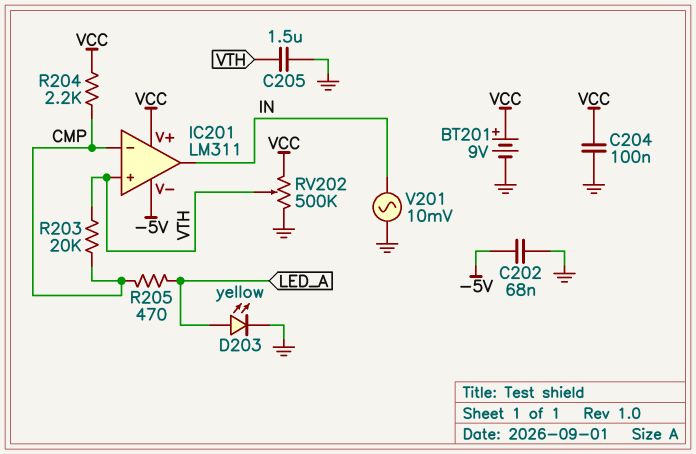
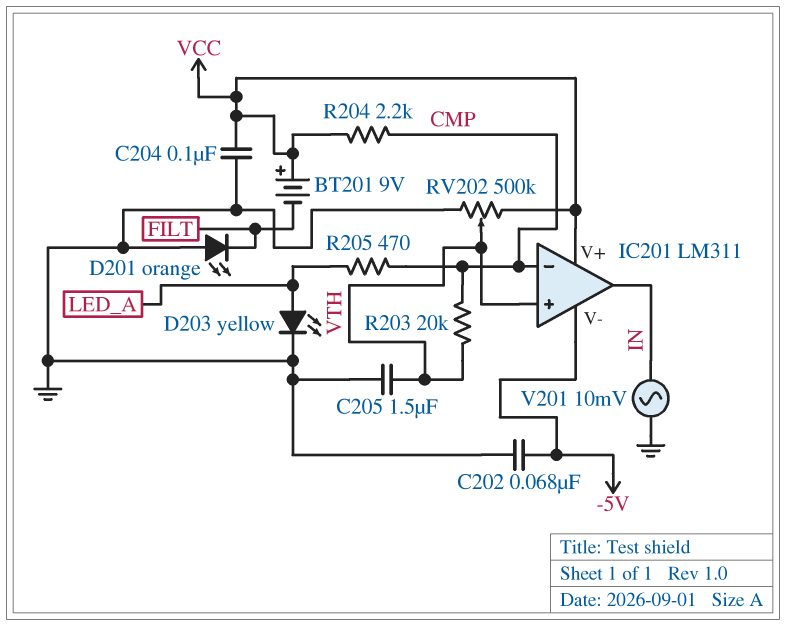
BT201: 9V (plus VCC, minus GND) -> 9V (plus VCC, minus FILT)
D201: none -> LED orange (A GND, K FILT)

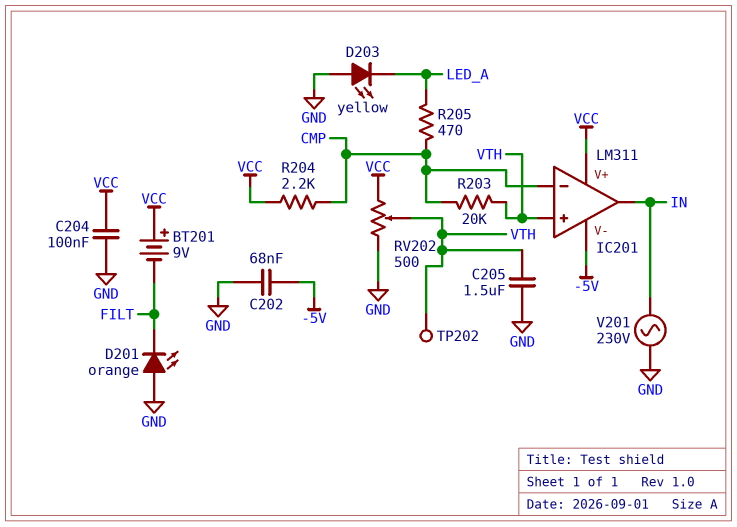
D203: LED yellow (A LED_A, K GND) -> LED yellow (A GND, K LED_A)
RV202: 500k (GND, VCC, wiper VTH) -> 500 (GND, VCC, wiper VTH)
TP202: none -> test point (VTH)
V201: AC 10mV (GND, IN) -> AC 230V (GND, IN)

